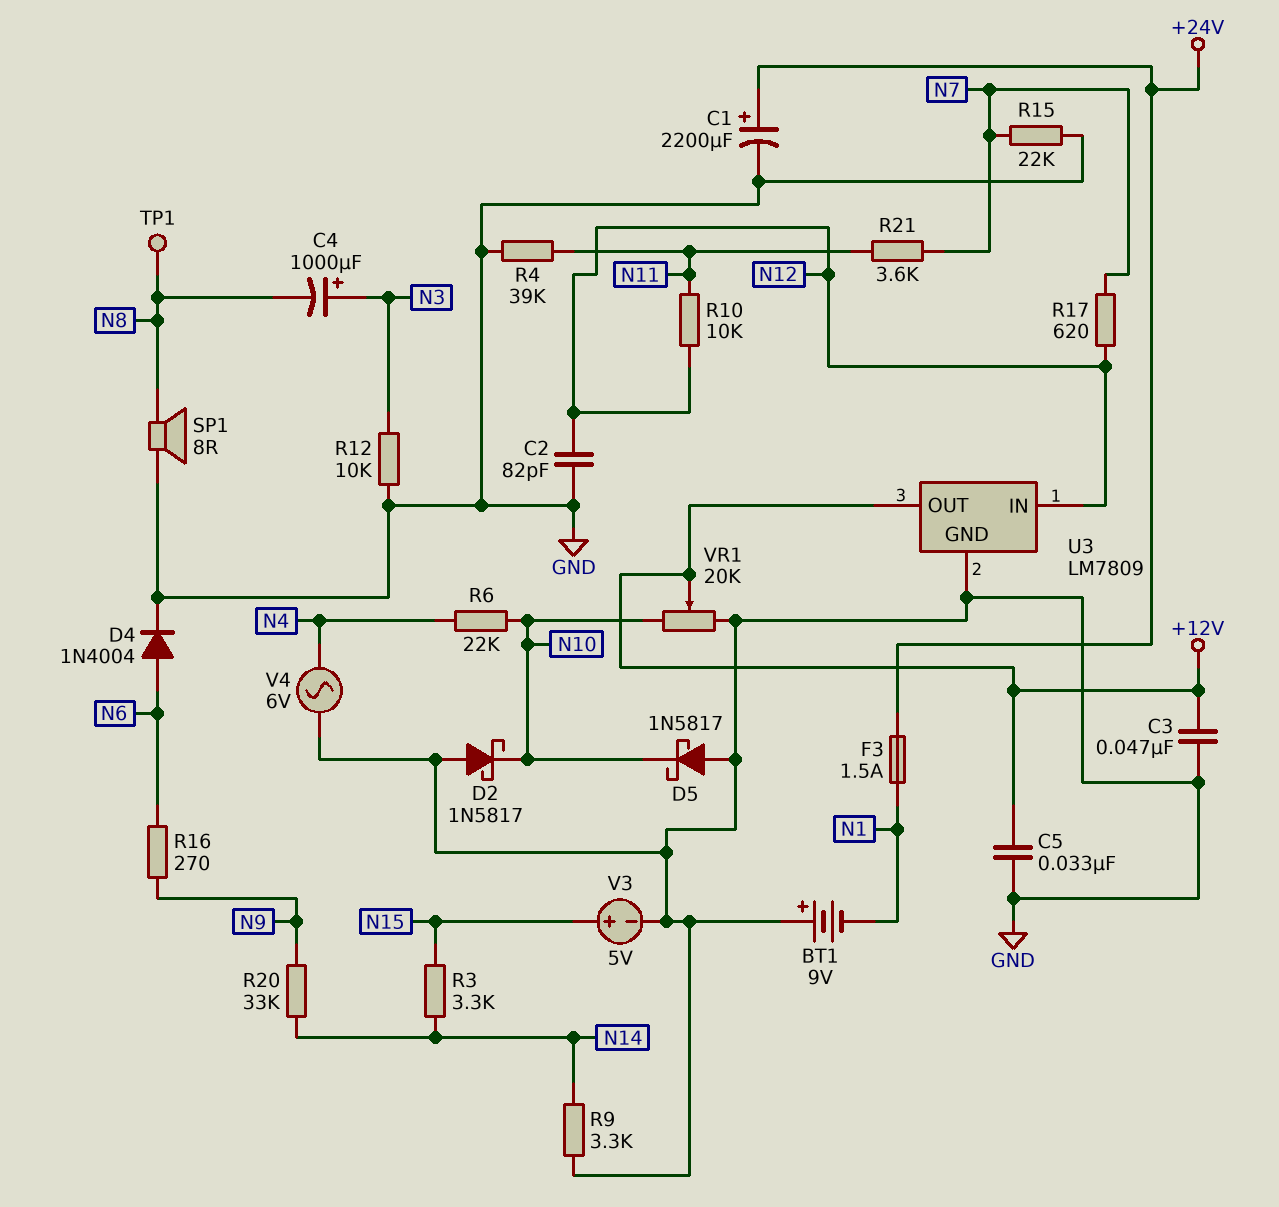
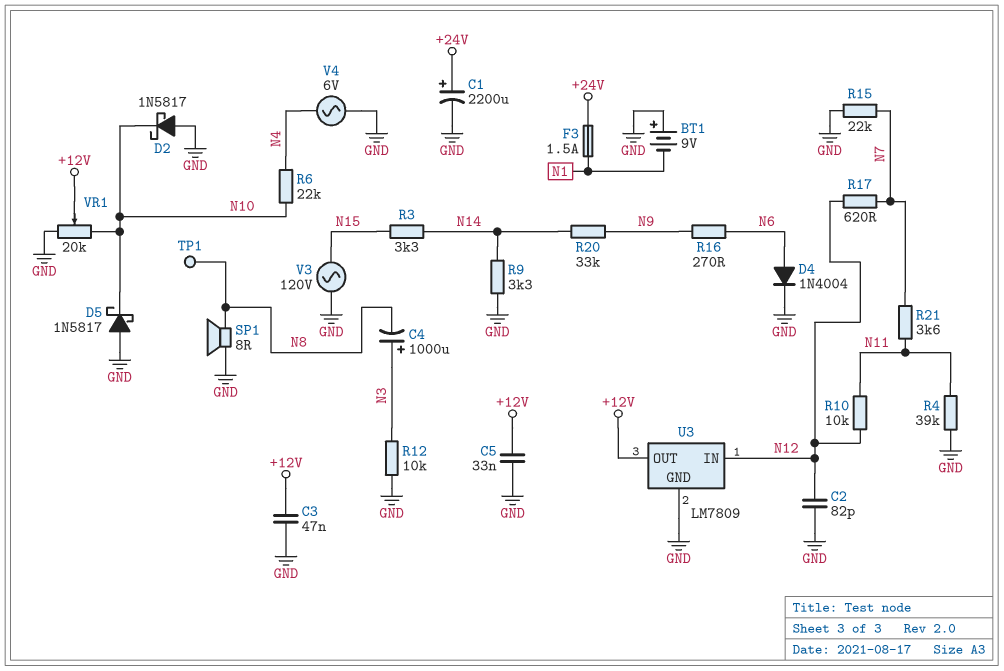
V3: 5V (plus N15, minus GND) -> AC 120V (GND, N15)

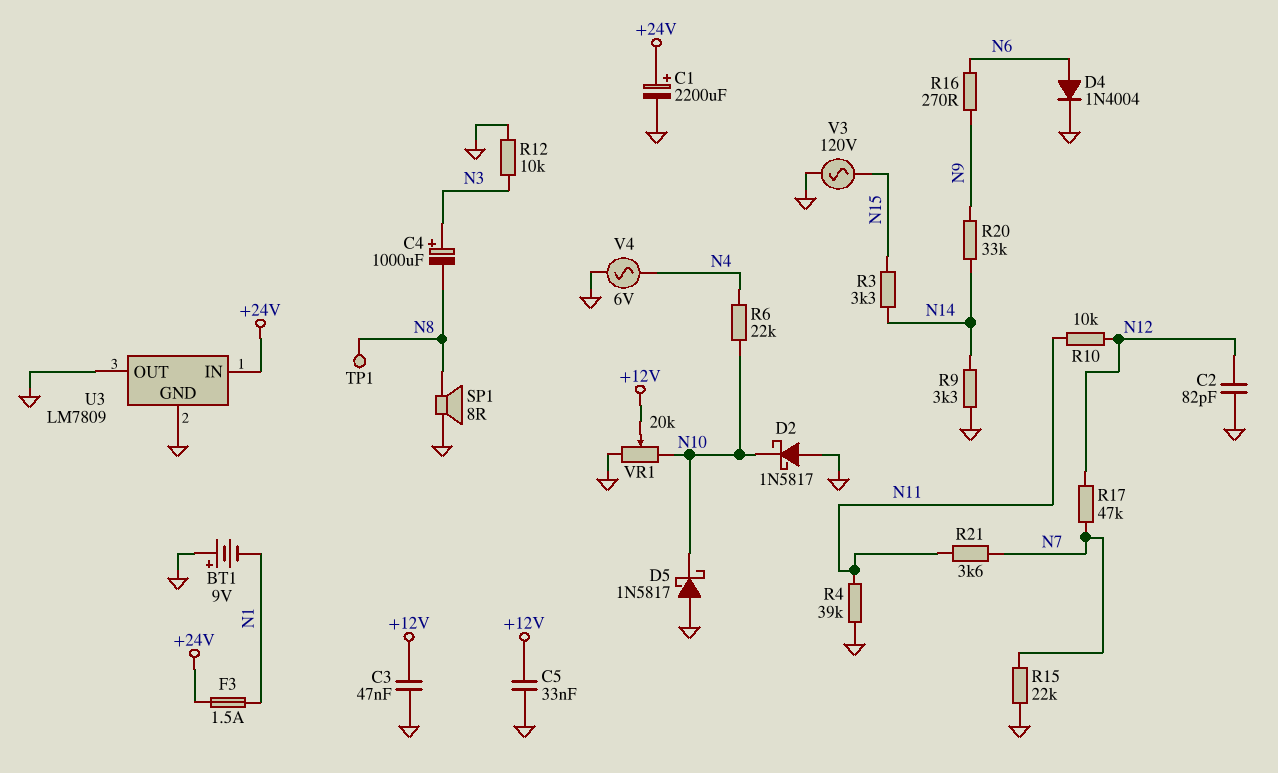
R17: 620 (N7, N12) -> 47k (N7, N12)
U3 pin IN: N12 -> +24V
U3 pin OUT: +12V -> GND

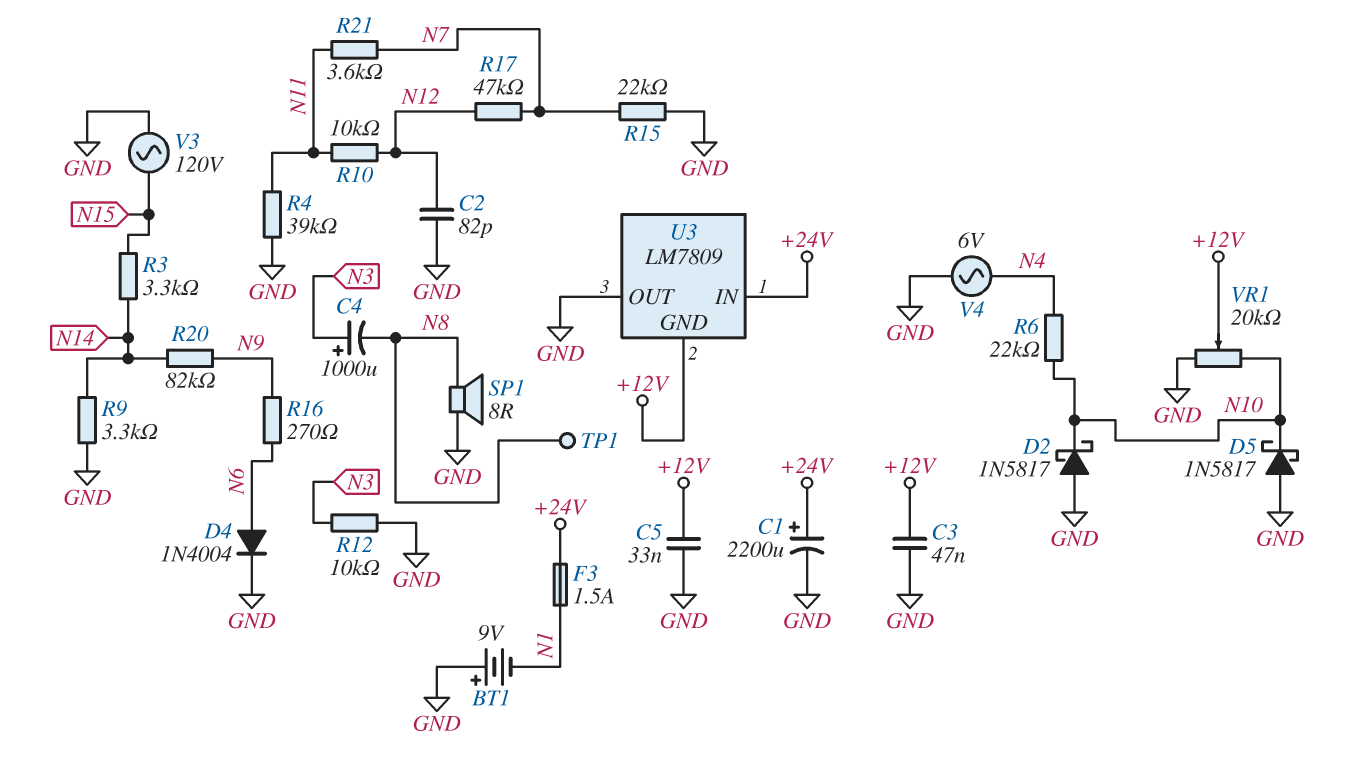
R20: 33k (N9, N14) -> 82k (N9, N14)
U3 pin GND: GND -> +12V

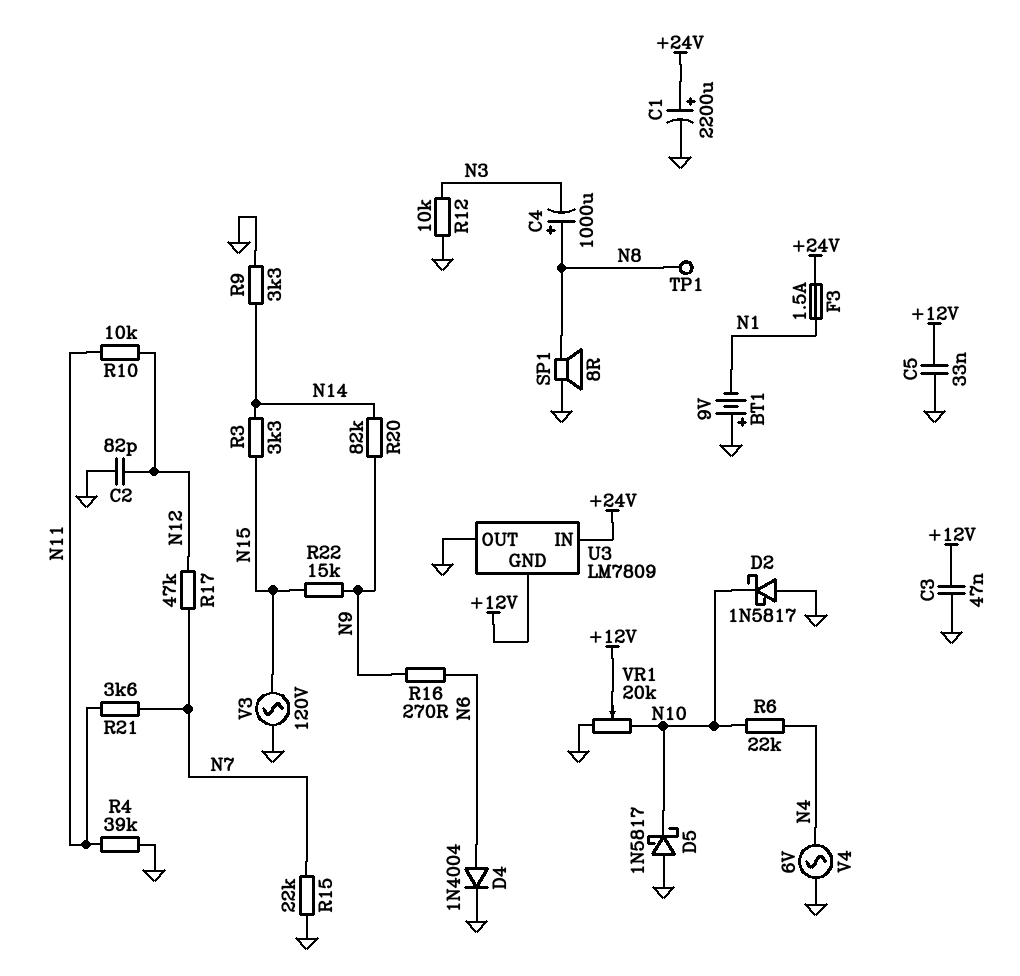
C4: 1000uF (plus N3, minus N8) -> 1000uF (plus N8, minus N3)
R22: none -> 15k (N9, N15)

